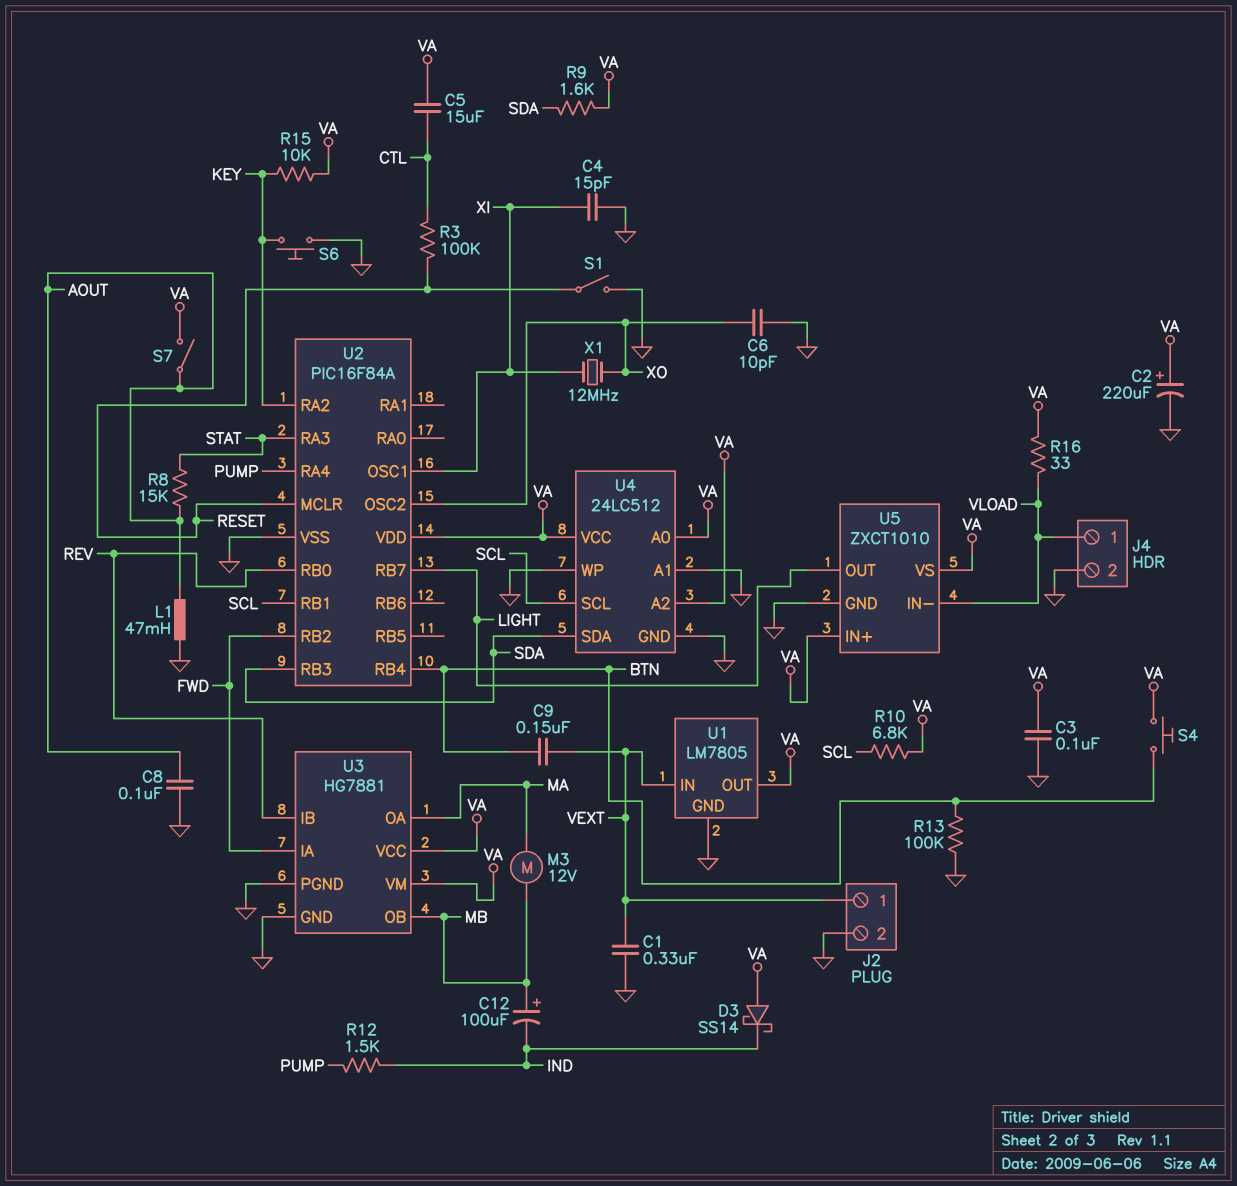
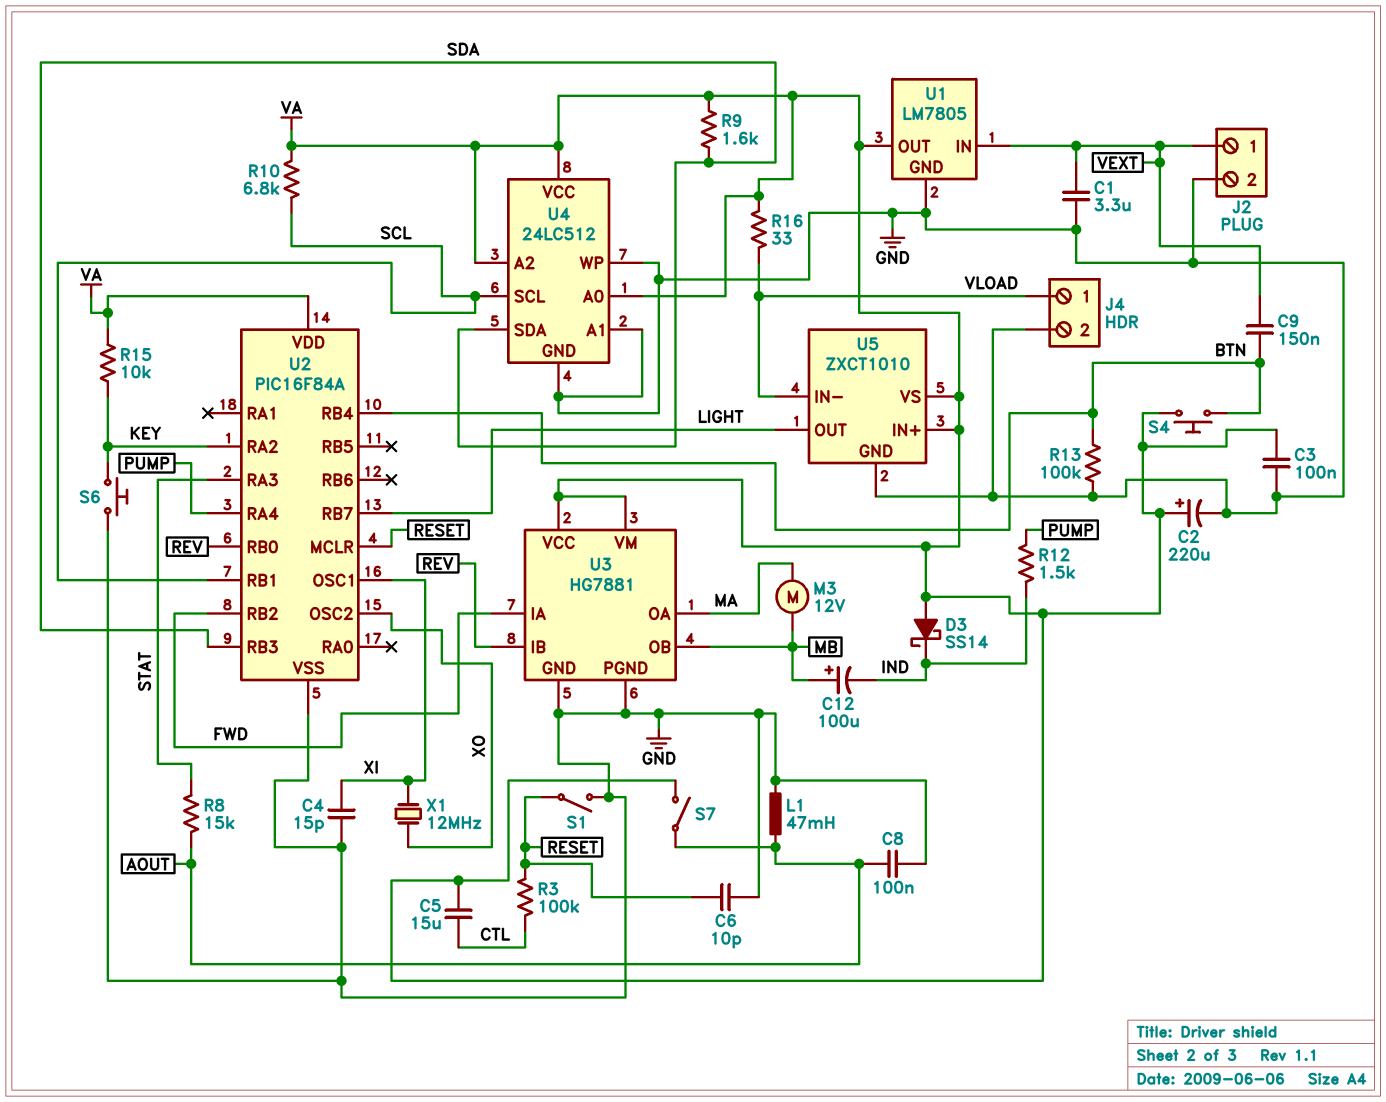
C1: 330nF (GND, VEXT) -> 3.3uF (GND, VEXT)
C6: 10pF (GND, XO) -> 10pF (GND, RESET)

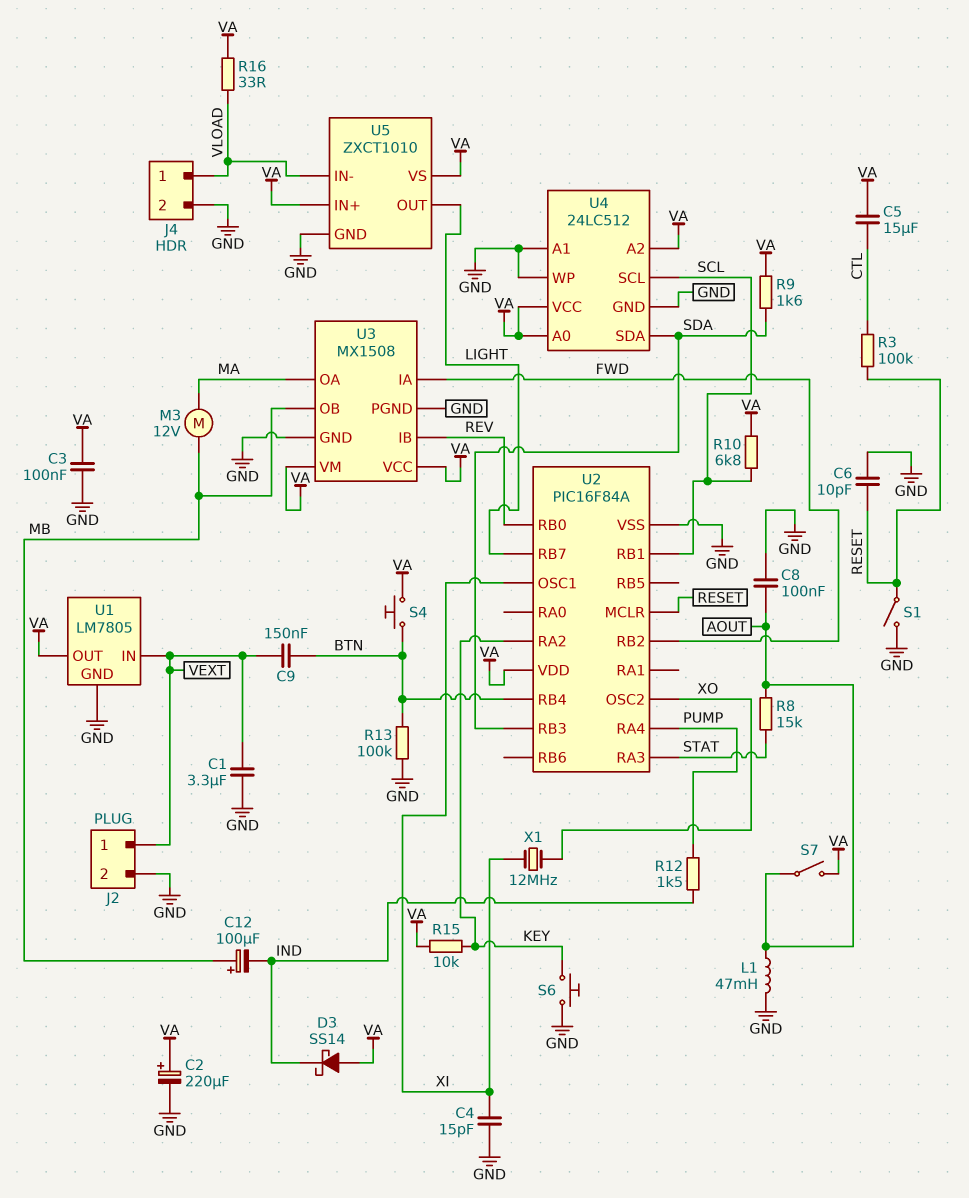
U3: HG7881 -> MX1508

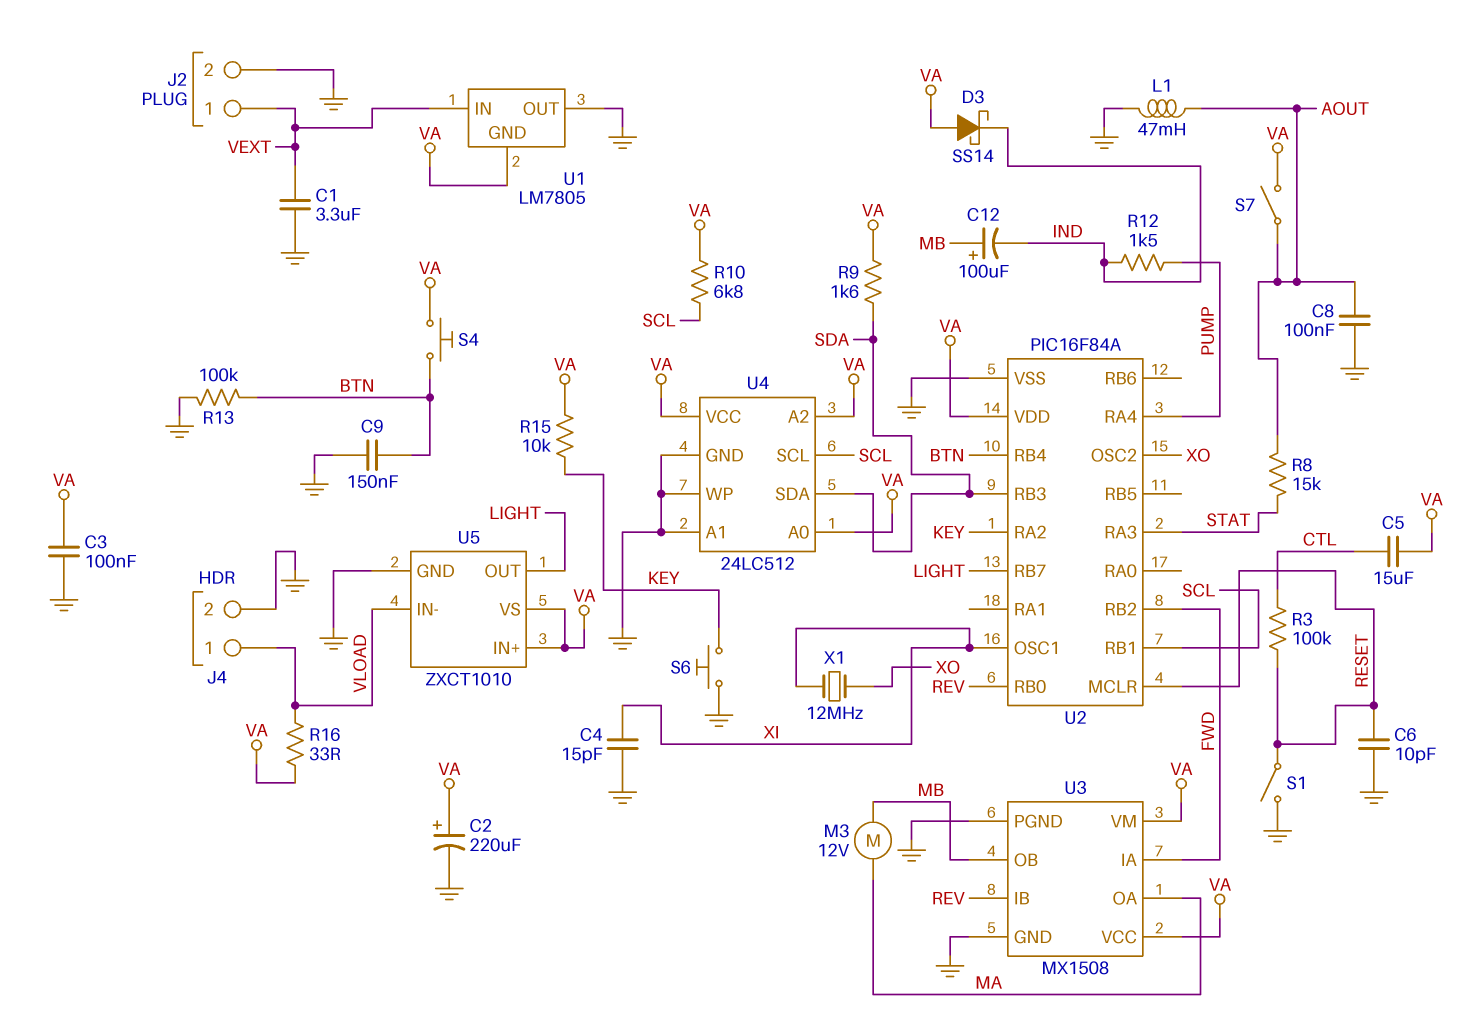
C9: 150nF (BTN, VEXT) -> 150nF (BTN, GND)
U1 pin GND: GND -> VA
U1 pin OUT: VA -> GND

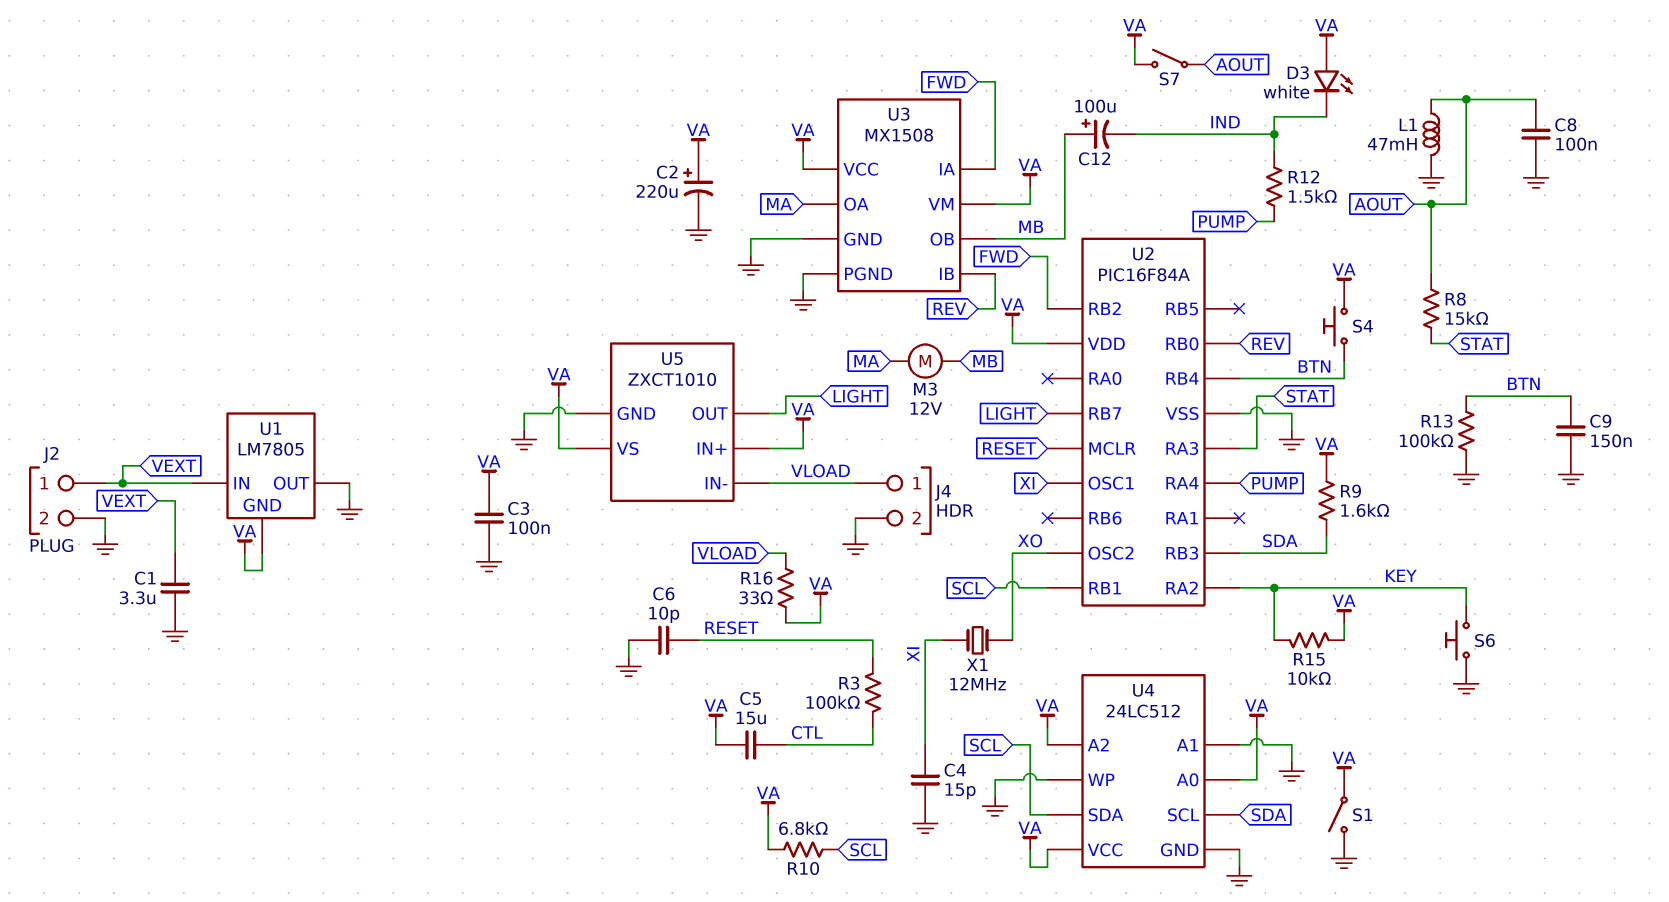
D3: schottky SS14 (A VA, K IND) -> LED white (A VA, K IND)
S1: switch (GND, RESET) -> switch (GND, VA)
U4 pin SCL: SCL -> SDA
U4 pin SDA: SDA -> SCL

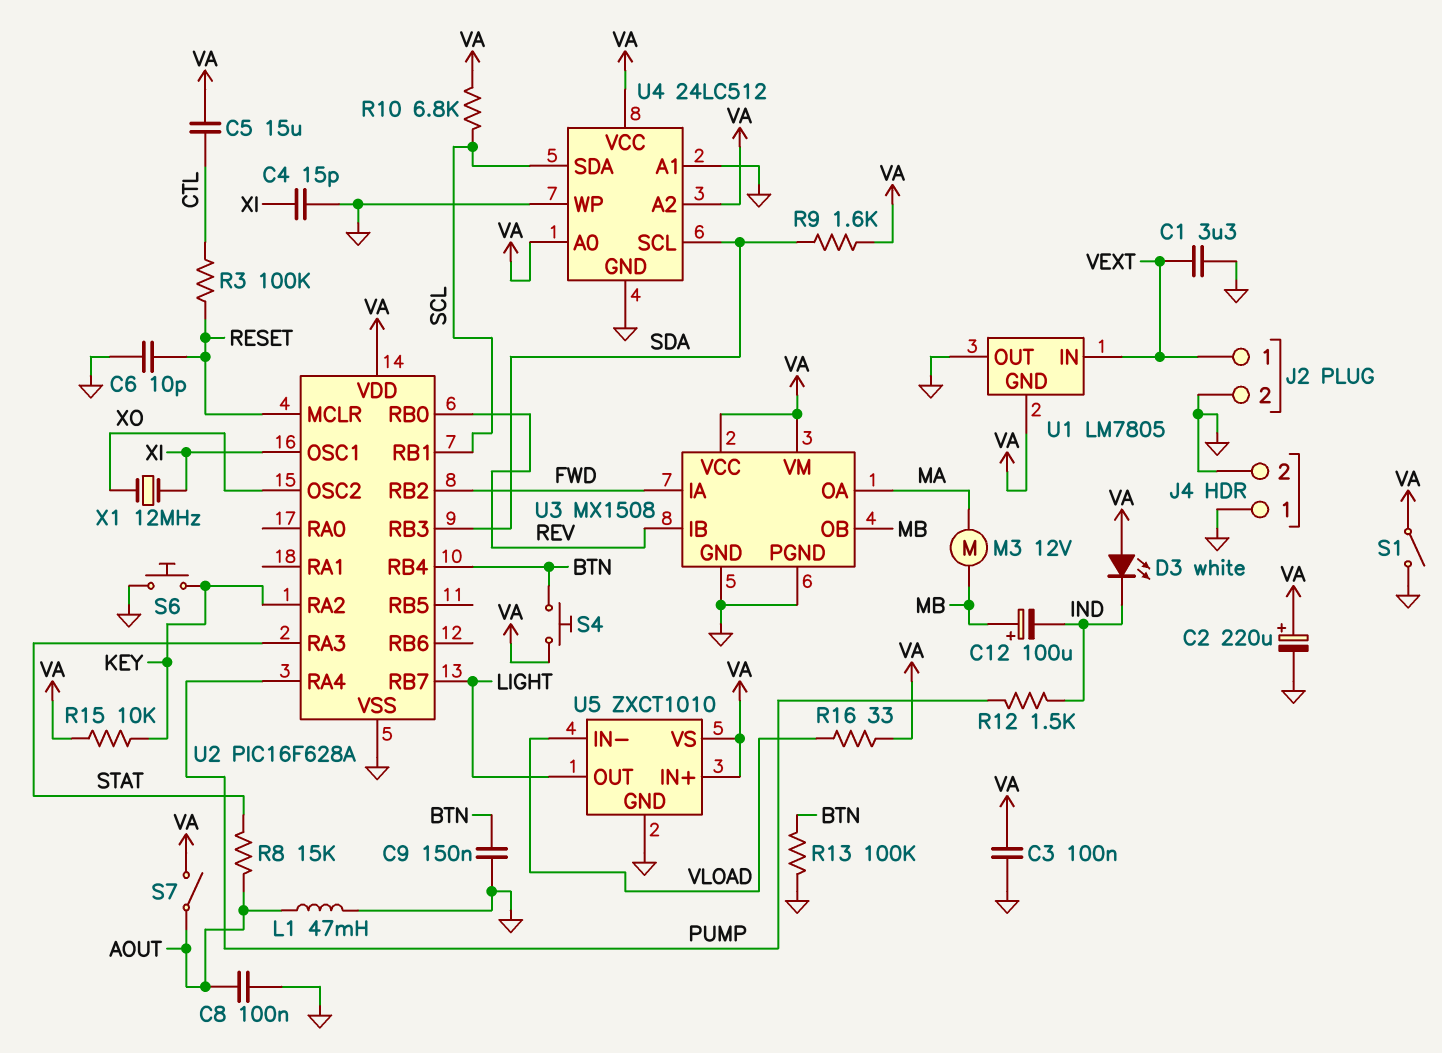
J4 pin 1: VLOAD -> GND
U2: PIC16F84A -> PIC16F628A

